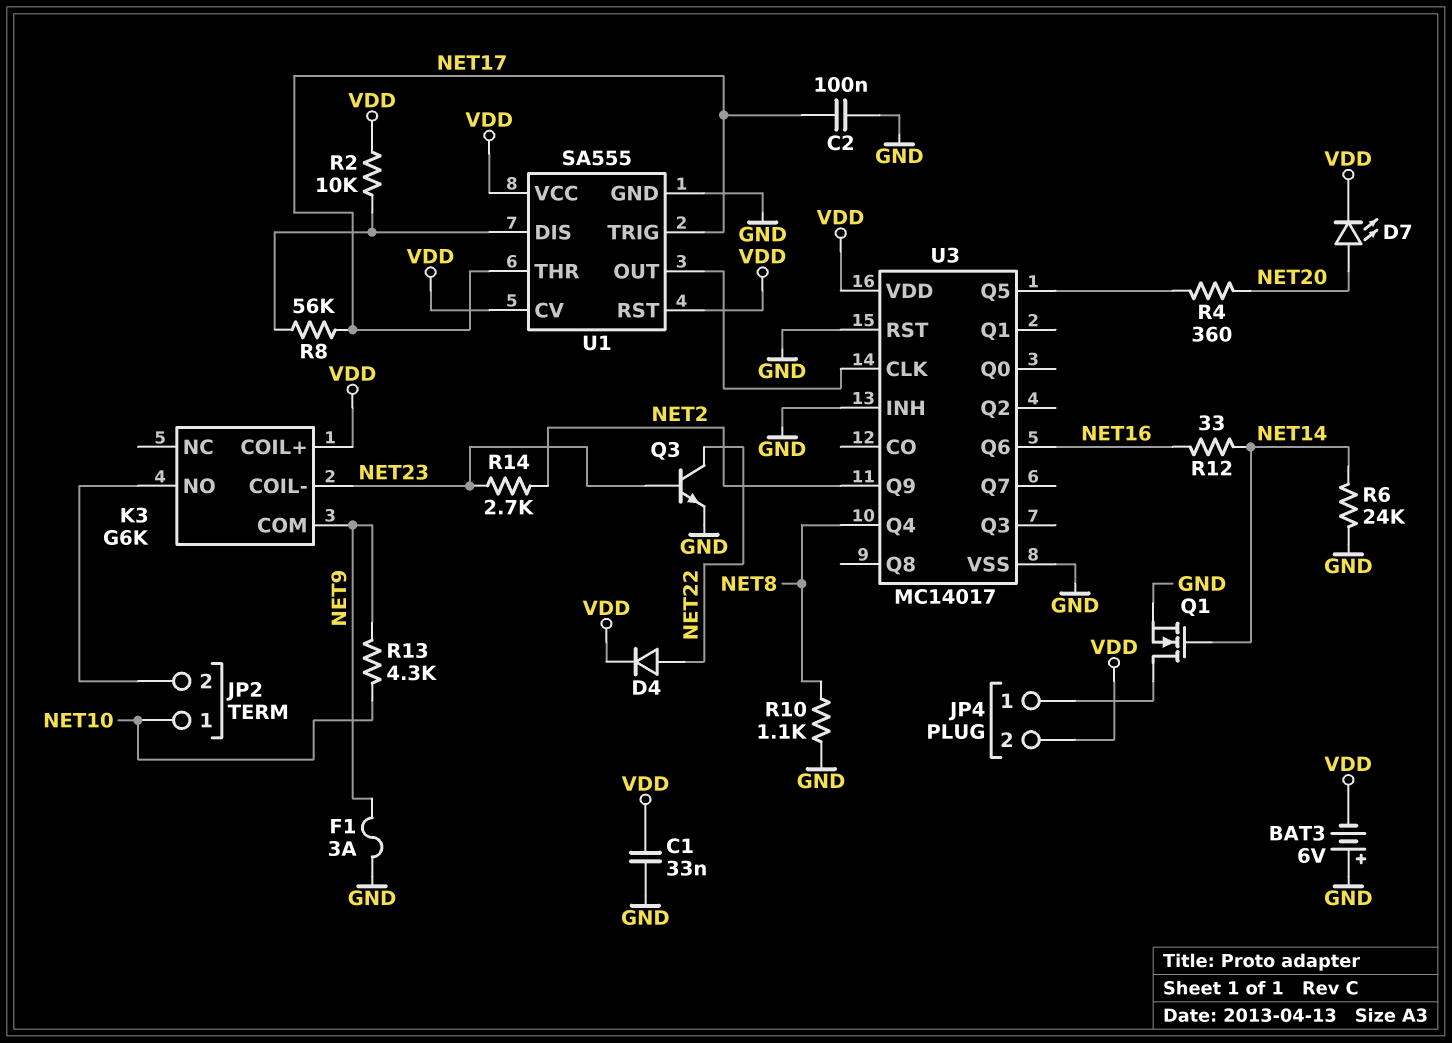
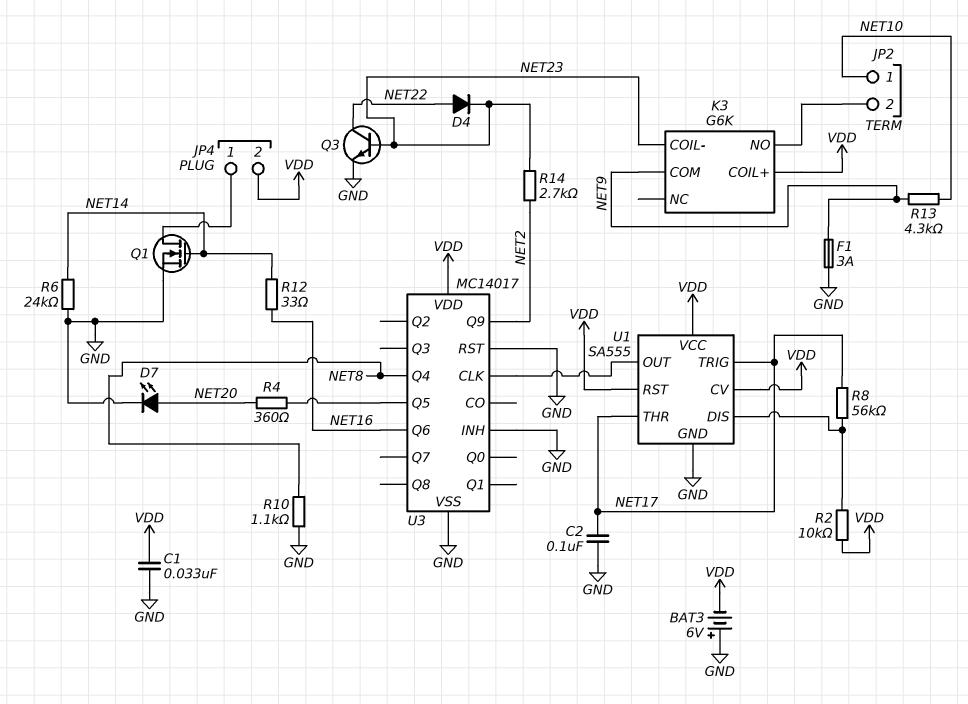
D4: diode (A NET22, K VDD) -> diode (A NET22, K NET23)
D7: LED (A NET20, K VDD) -> LED (A NET20, K GND)

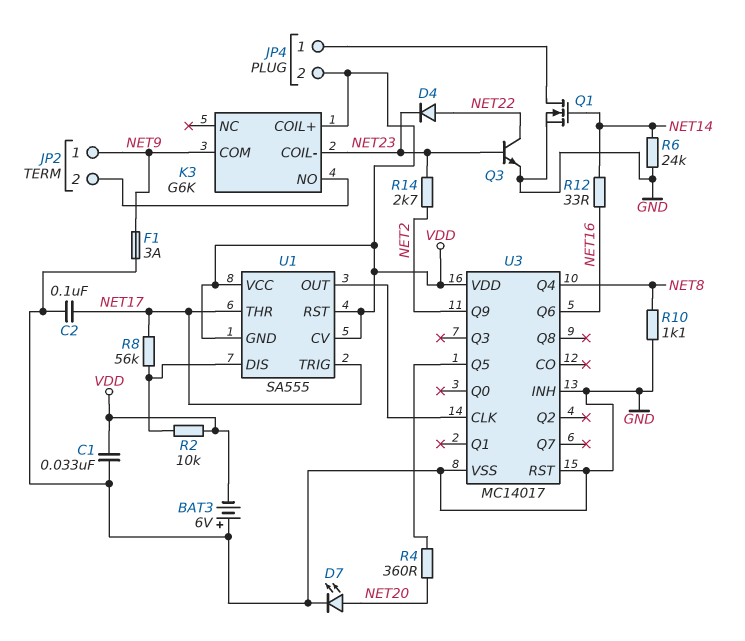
JP2 pin 1: NET10 -> NET9
R13: 4.3k (NET9, NET10) -> none
U1 pin GND: GND -> VDD

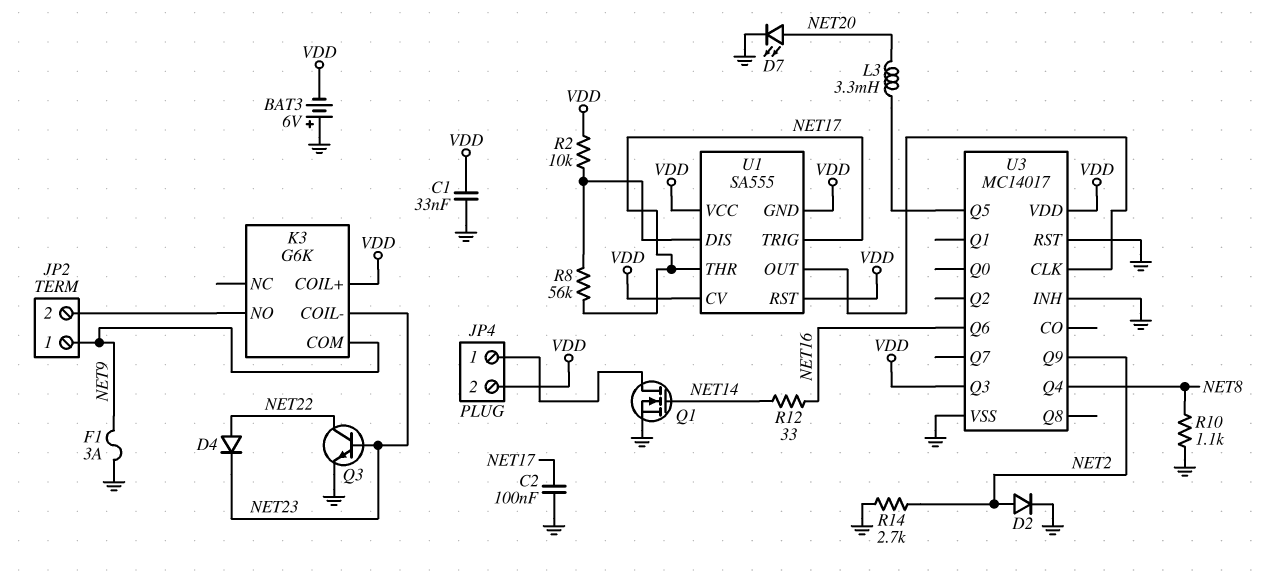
D2: none -> diode (A NET2, K GND)
L3: none -> 3.3mH (NET20, U3/Q5)
R4: 360 (NET20, U3/Q5) -> none
R6: 24k (GND, NET14) -> none
R14: 2.7k (NET2, NET23) -> 2.7k (GND, NET2)
U3 pin Q3: none -> VDD

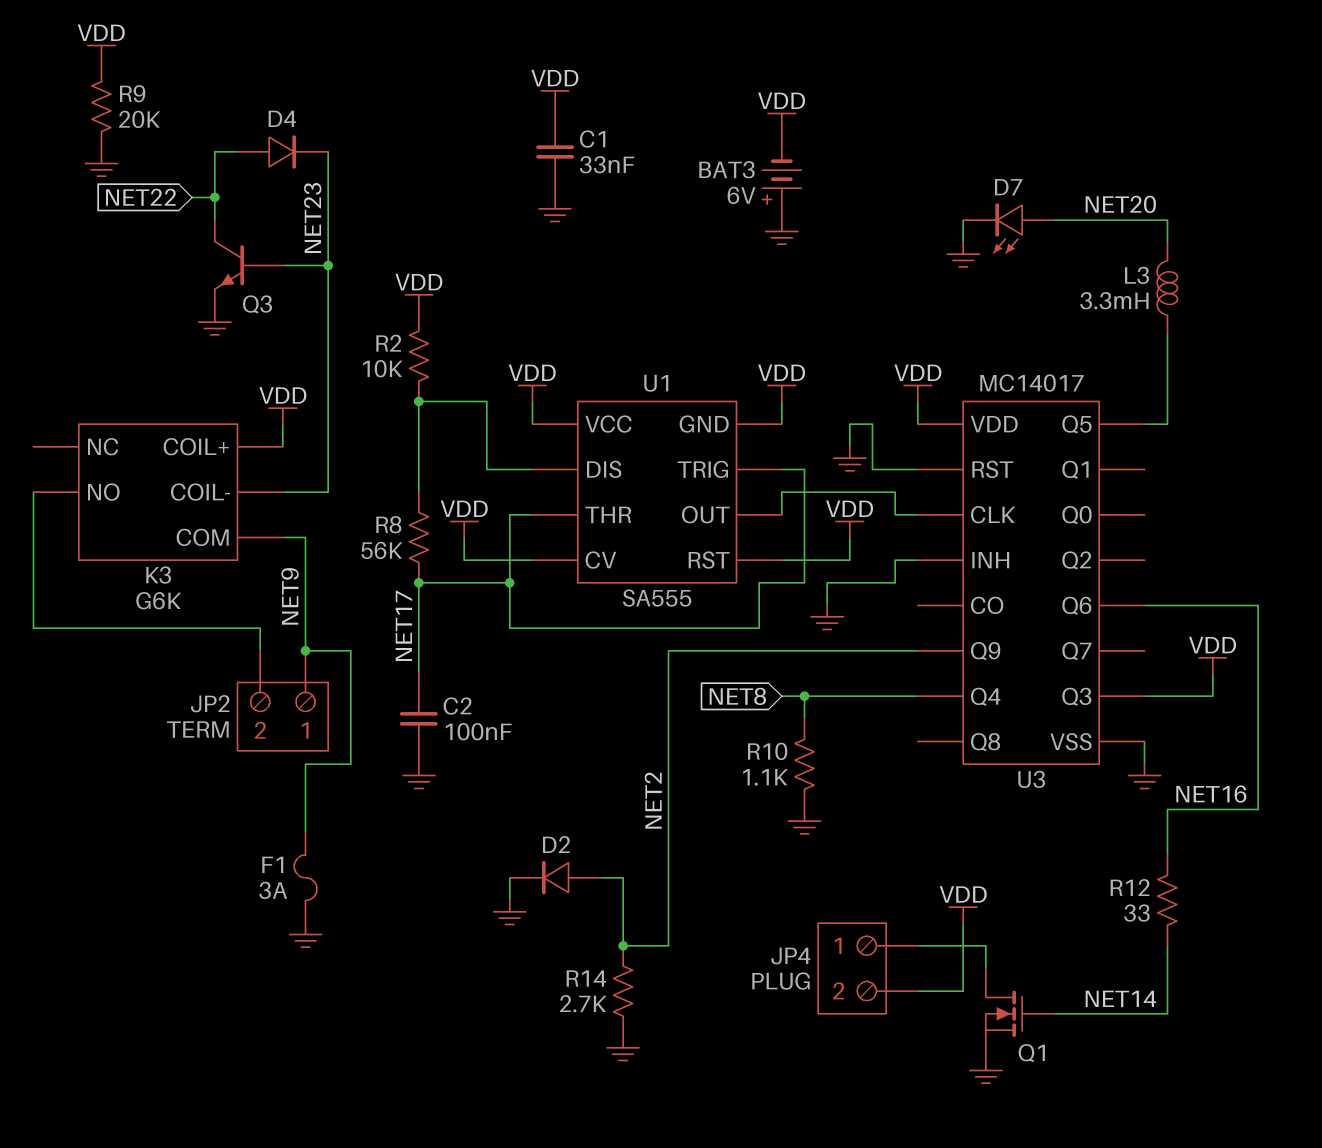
R9: none -> 20k (GND, VDD)

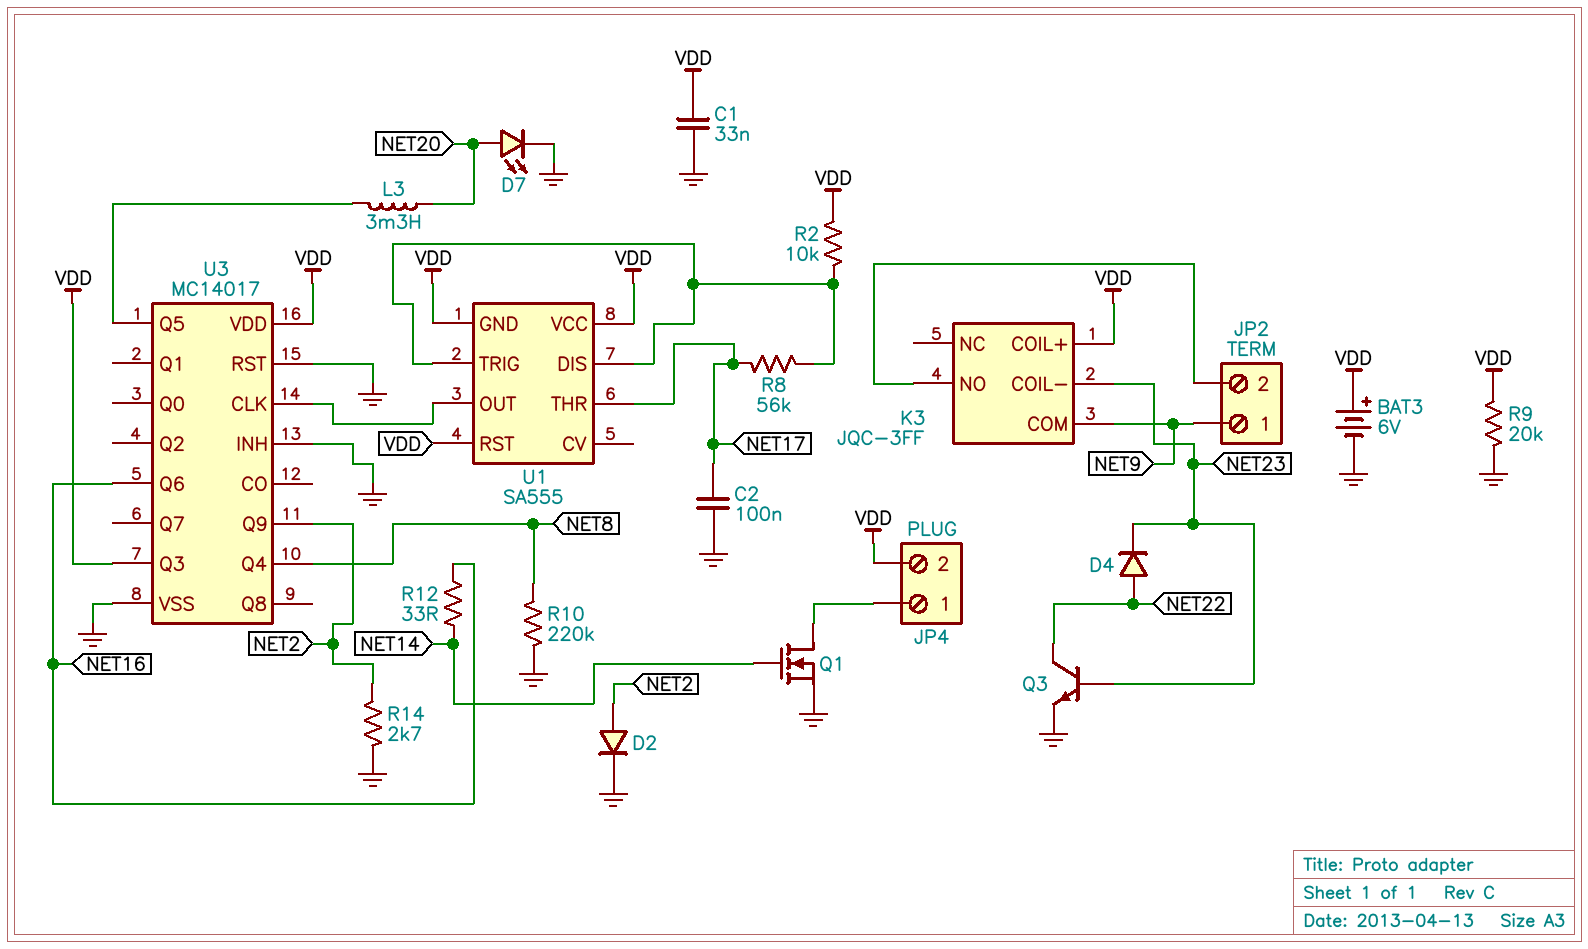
BAT3: 6V (plus GND, minus VDD) -> 6V (plus VDD, minus GND)
F1: 3A (GND, NET9) -> none
K3: G6K -> JQC-3FF
R10: 1.1k (GND, NET8) -> 220k (GND, NET8)
U1 pin CV: VDD -> none
U1 pin TRIG: NET17 -> U1/DIS

